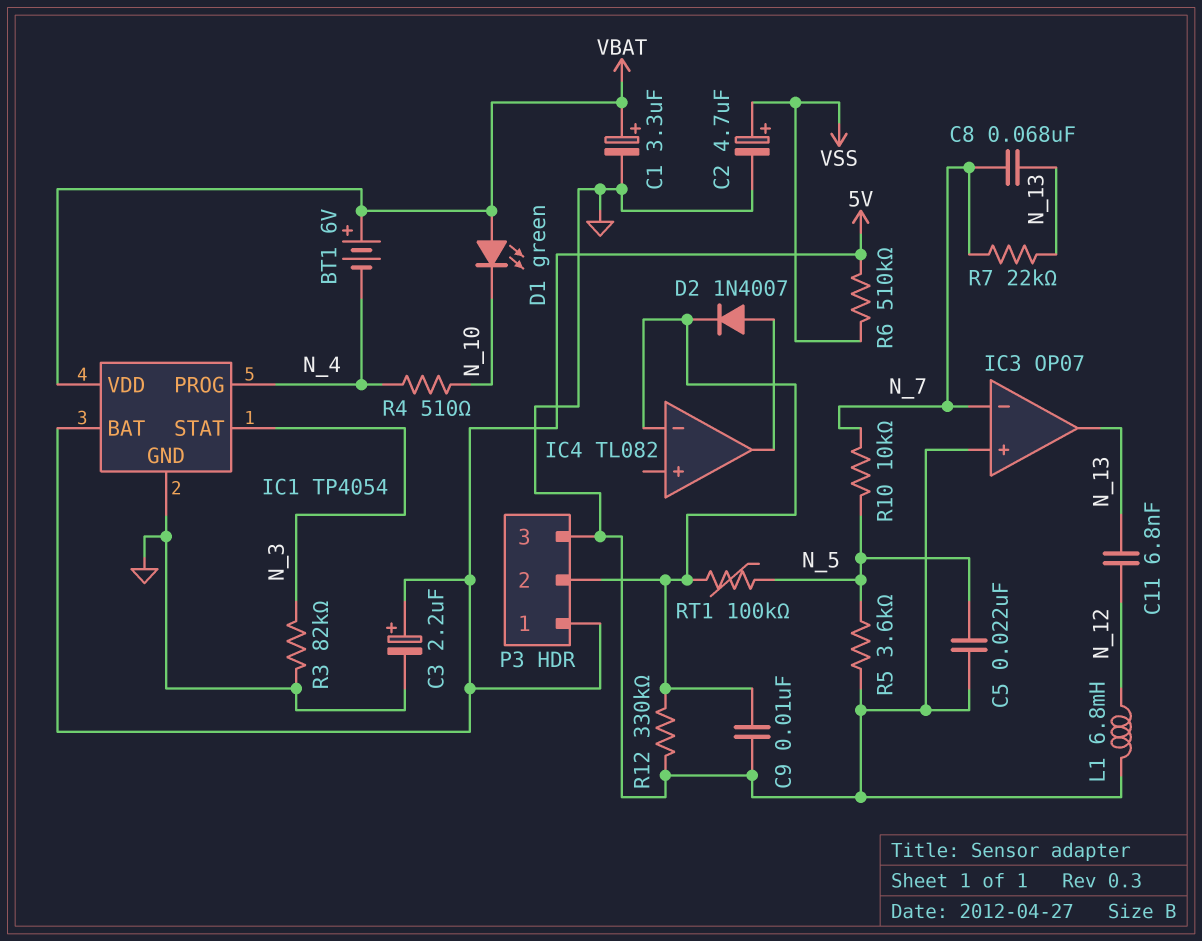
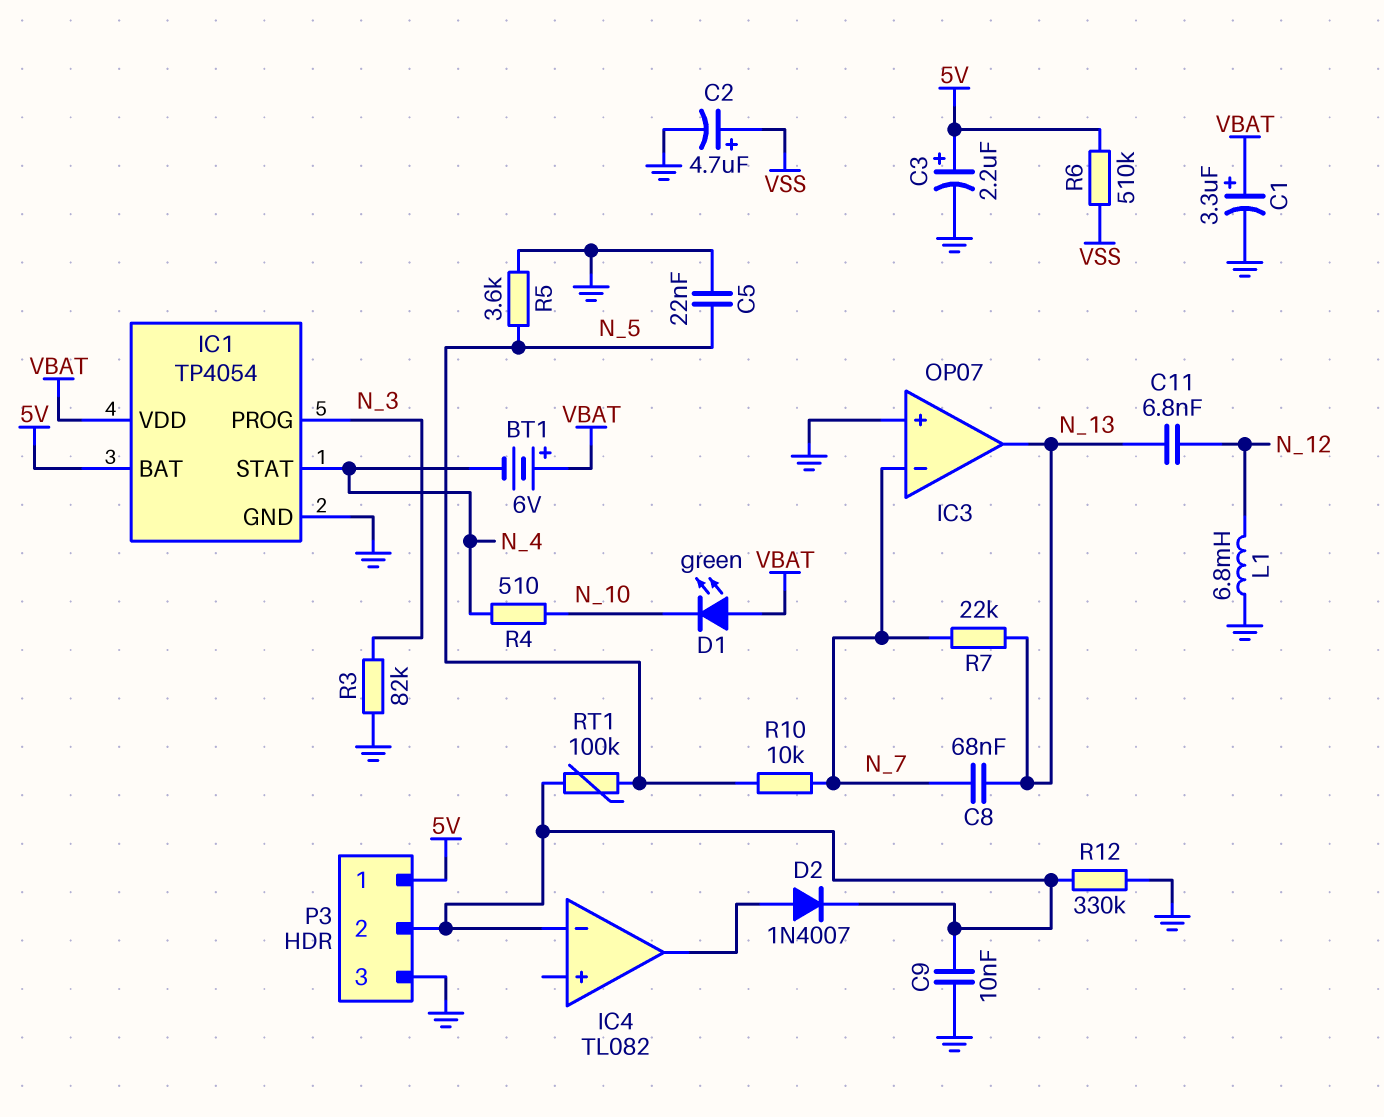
IC1 pin PROG: N_4 -> N_3
IC1 pin STAT: N_3 -> N_4

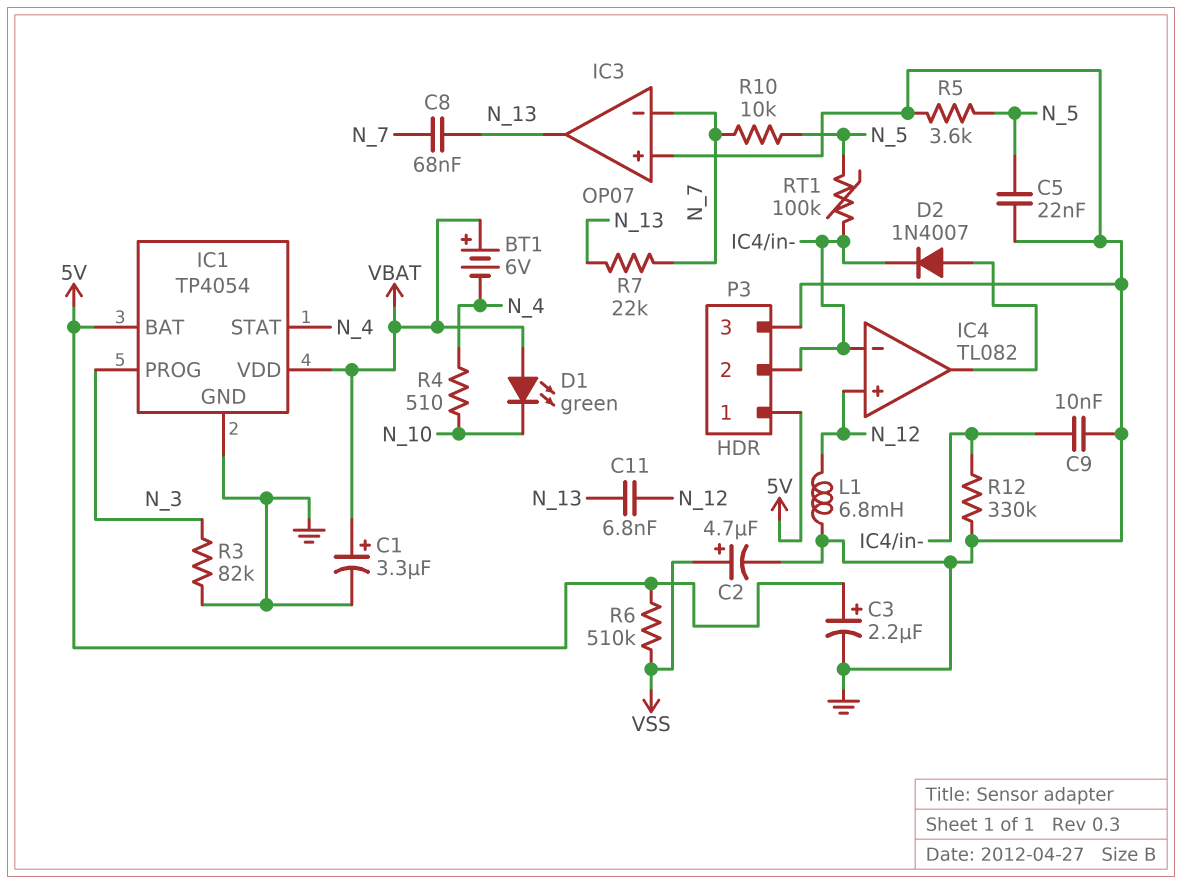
IC4 pin in+: none -> N_12

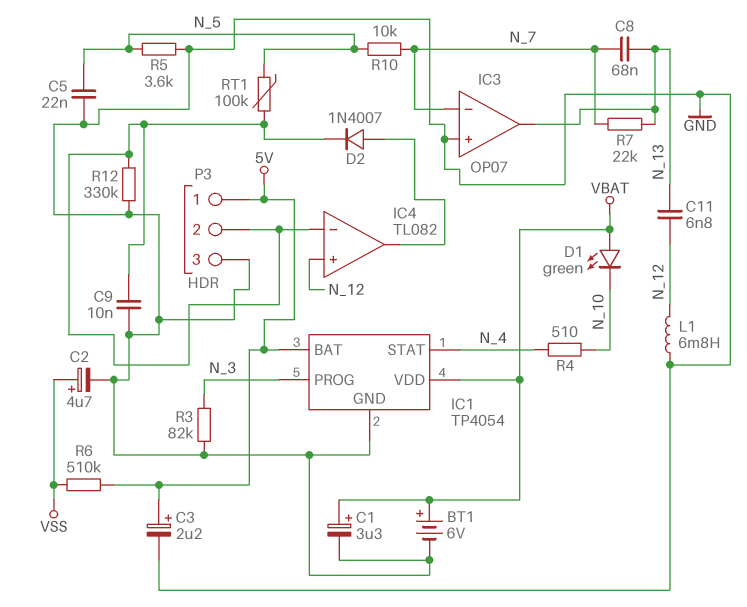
BT1: 6V (plus VBAT, minus N_4) -> 6V (plus VBAT, minus GND)

